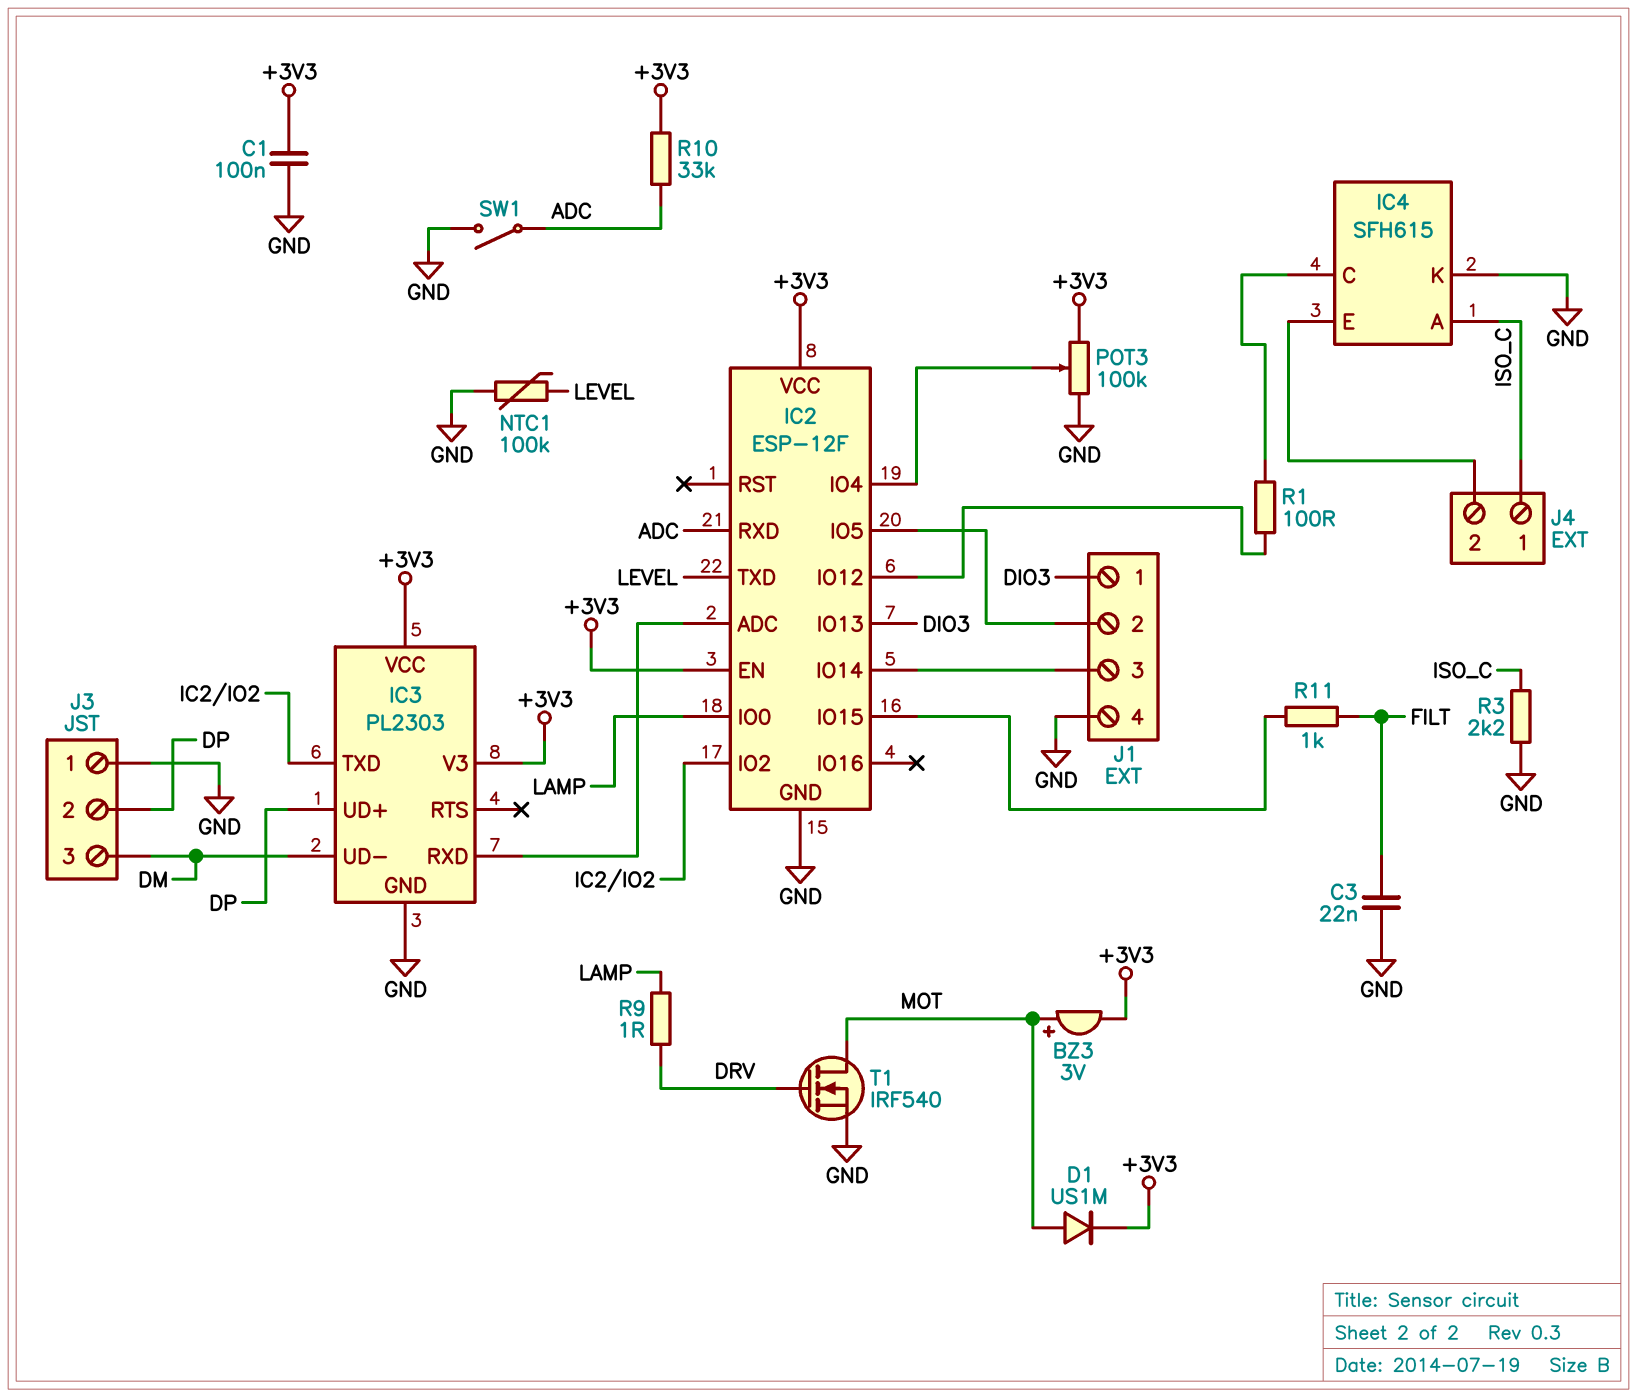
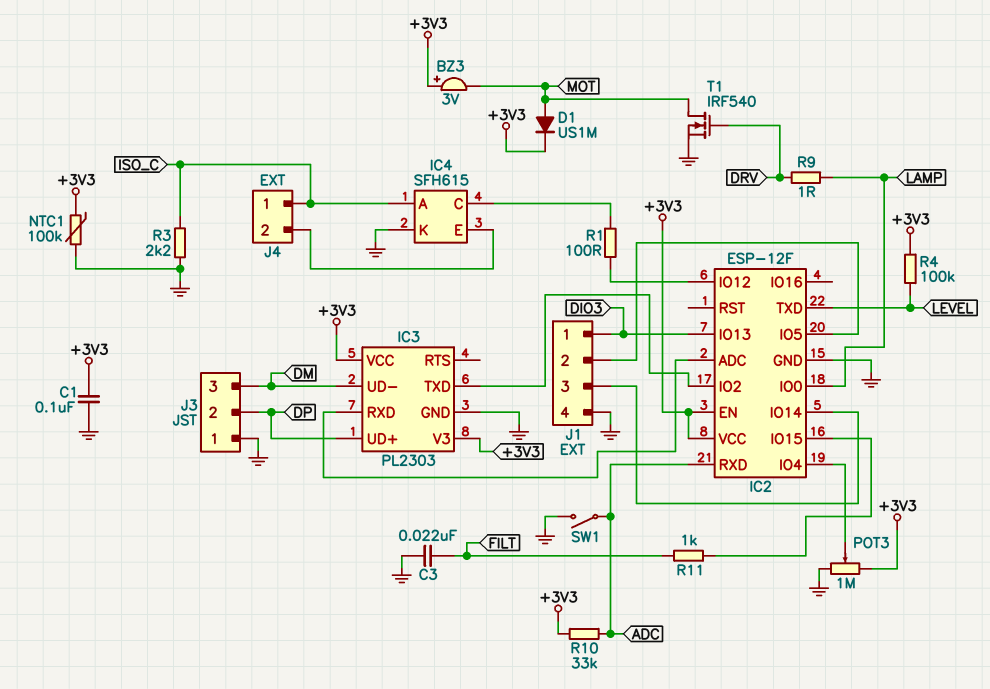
BZ3: buzzer 3V (plus MOT, minus +3V3) -> buzzer 3V (plus +3V3, minus MOT)
NTC1: 100k (GND, LEVEL) -> 100k (+3V3, GND)
POT3: 100k (+3V3, GND, wiper IC2/IO4) -> 1M (+3V3, GND, wiper IC2/IO4)
R4: none -> 100k (+3V3, LEVEL)

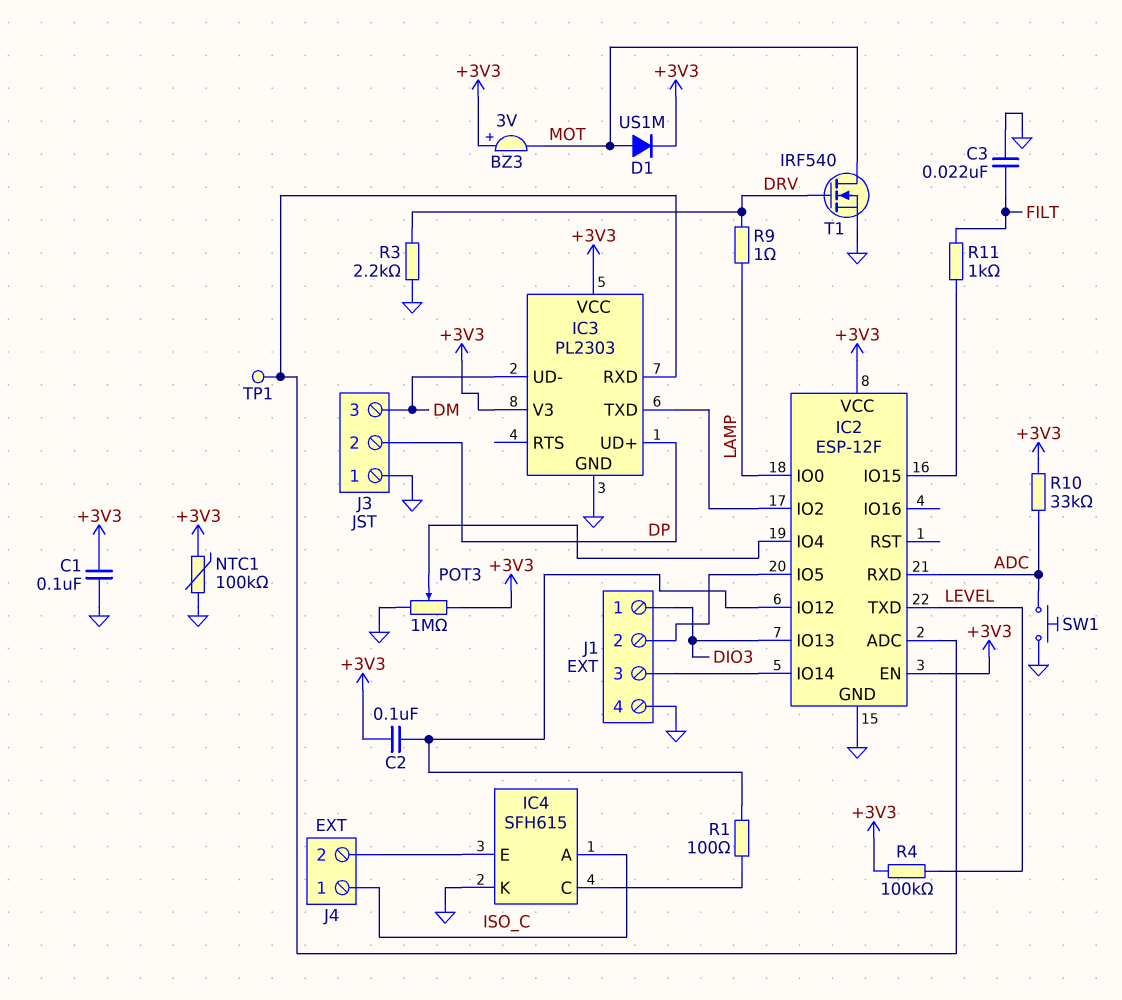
C2: none -> 100nF (+3V3, IC2/IO12)
R3: 2.2k (GND, ISO_C) -> 2.2k (DRV, GND)
SW1: switch (ADC, GND) -> button (ADC, GND)
TP1: none -> test point (IC2/ADC)

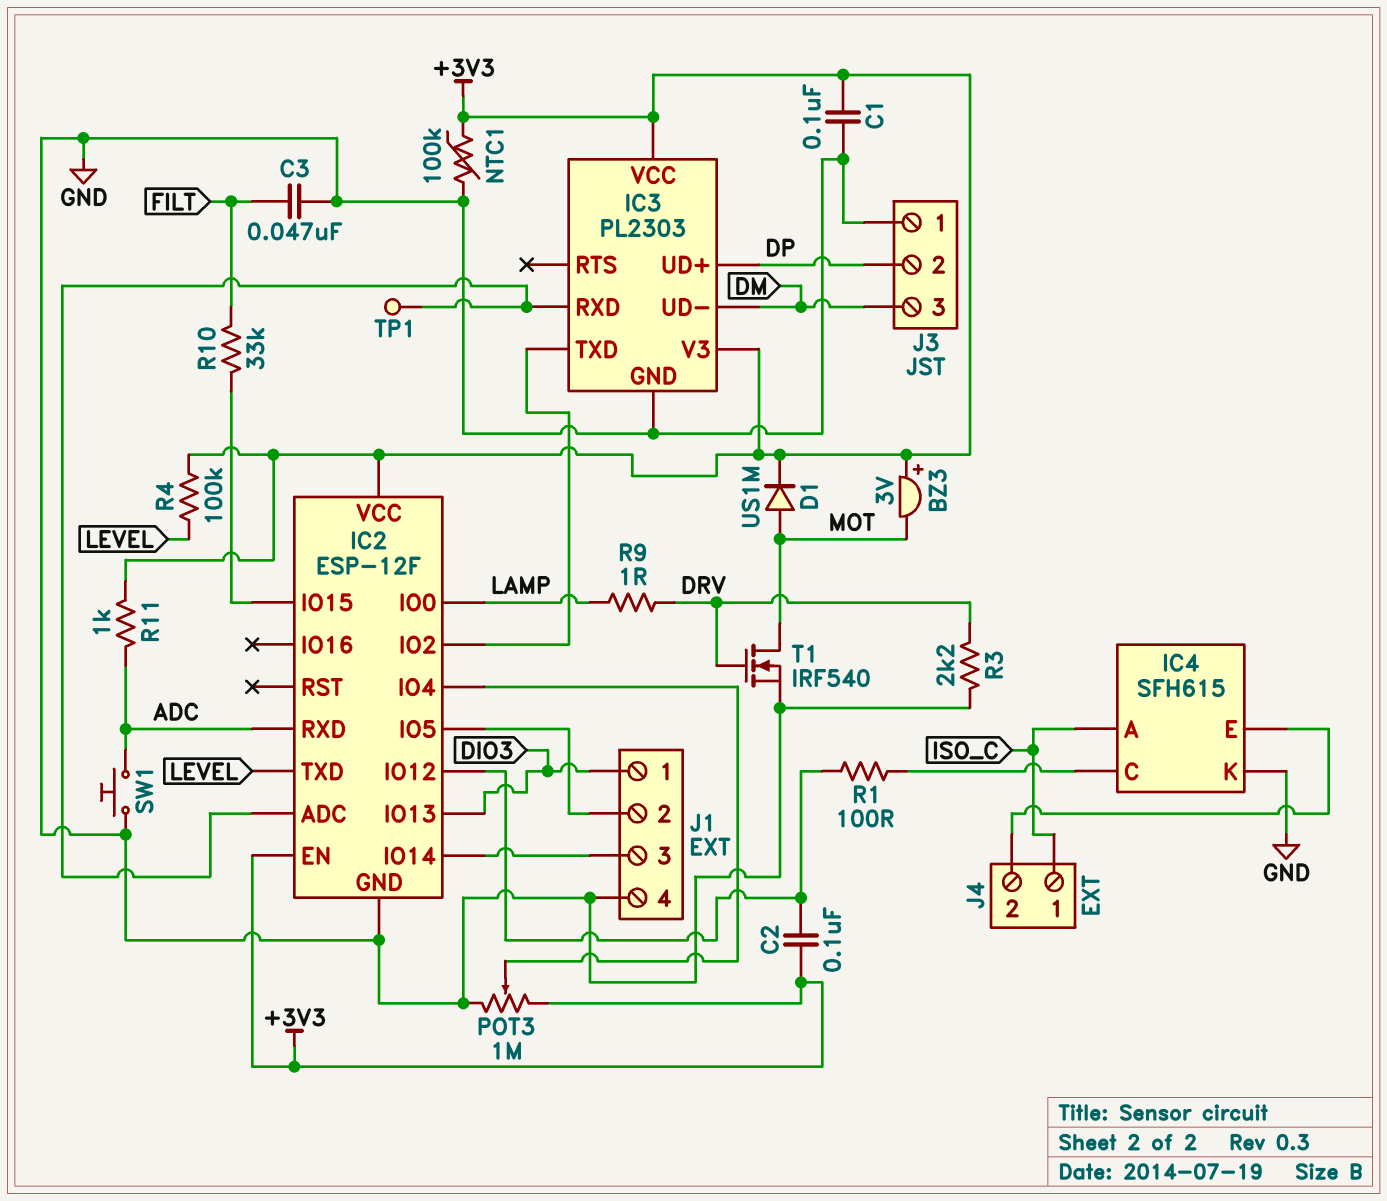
C3: 22nF (FILT, GND) -> 47nF (FILT, GND)
R10: 33k (+3V3, ADC) -> 33k (FILT, IC2/IO15)
R11: 1k (FILT, IC2/IO15) -> 1k (+3V3, ADC)

